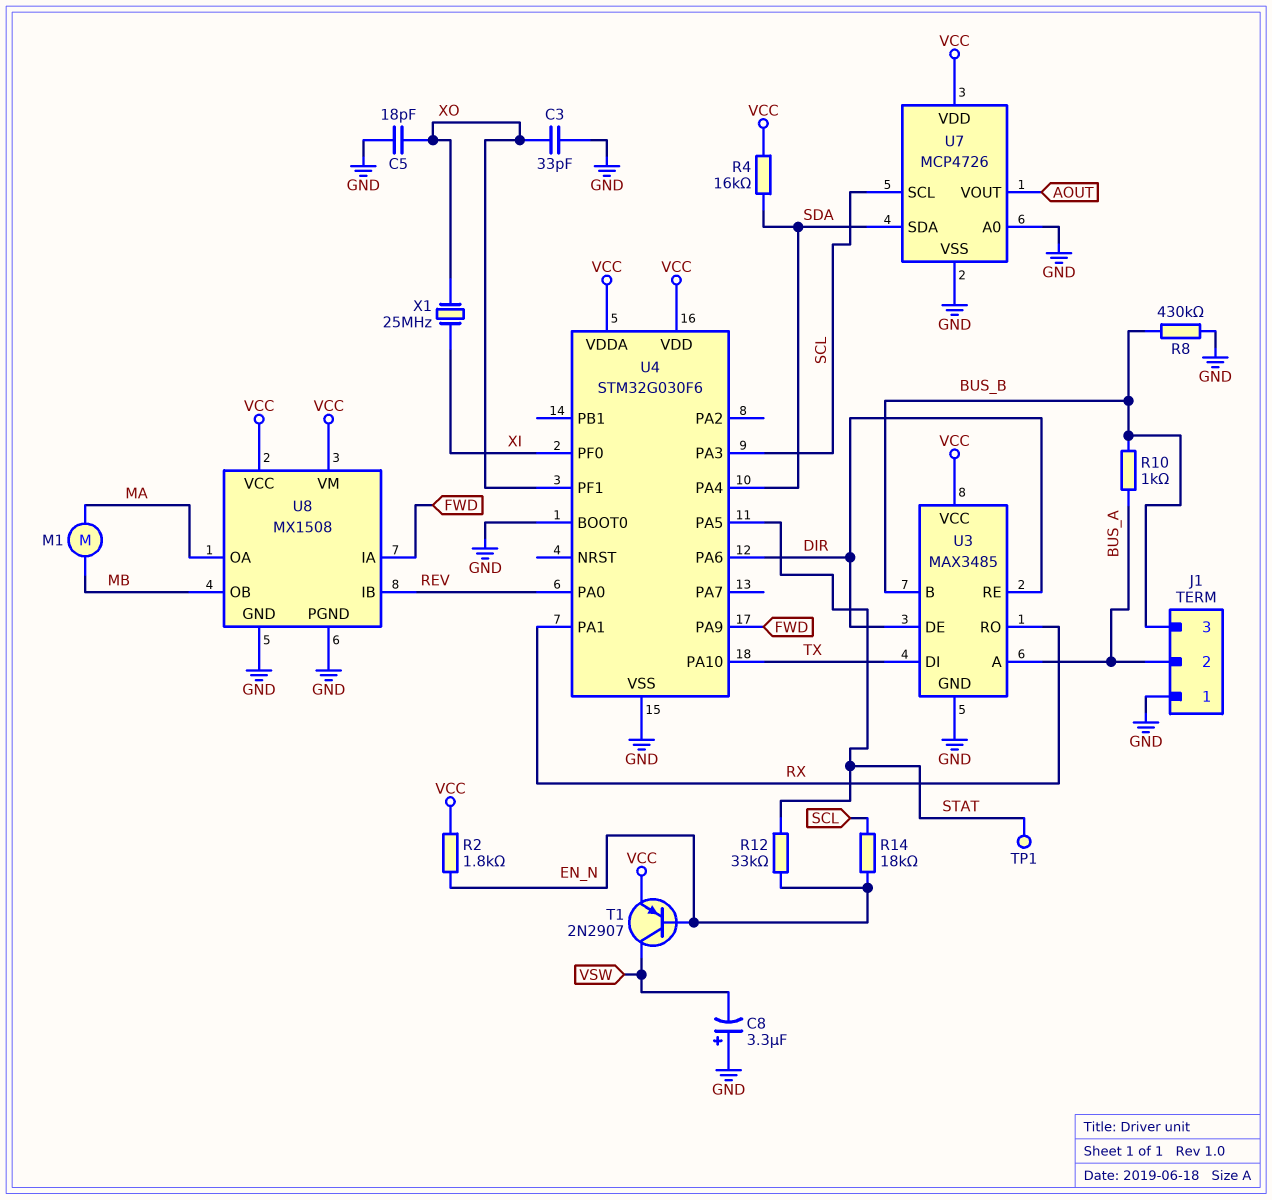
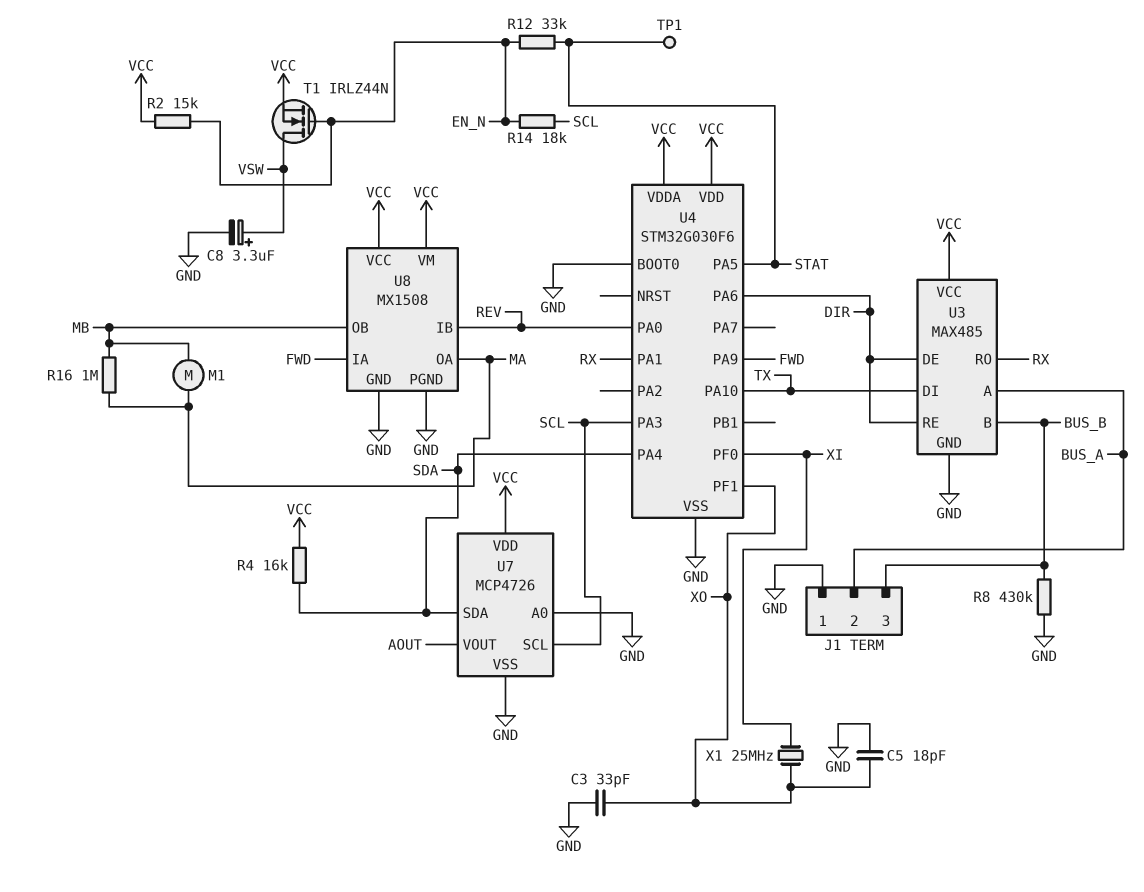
C8: 3.3uF (plus GND, minus VSW) -> 3.3uF (plus VSW, minus GND)
R2: 1.8k (EN_N, VCC) -> 15k (EN_N, VCC)
R10: 1k (BUS_A, BUS_B) -> none
R16: none -> 1M (MA, MB)
T1: PNP 2N2907 (B EN_N, C VSW, E VCC) -> NMOS IRLZ44N (G EN_N, D VSW, S VCC)
U3: MAX3485 -> MAX485

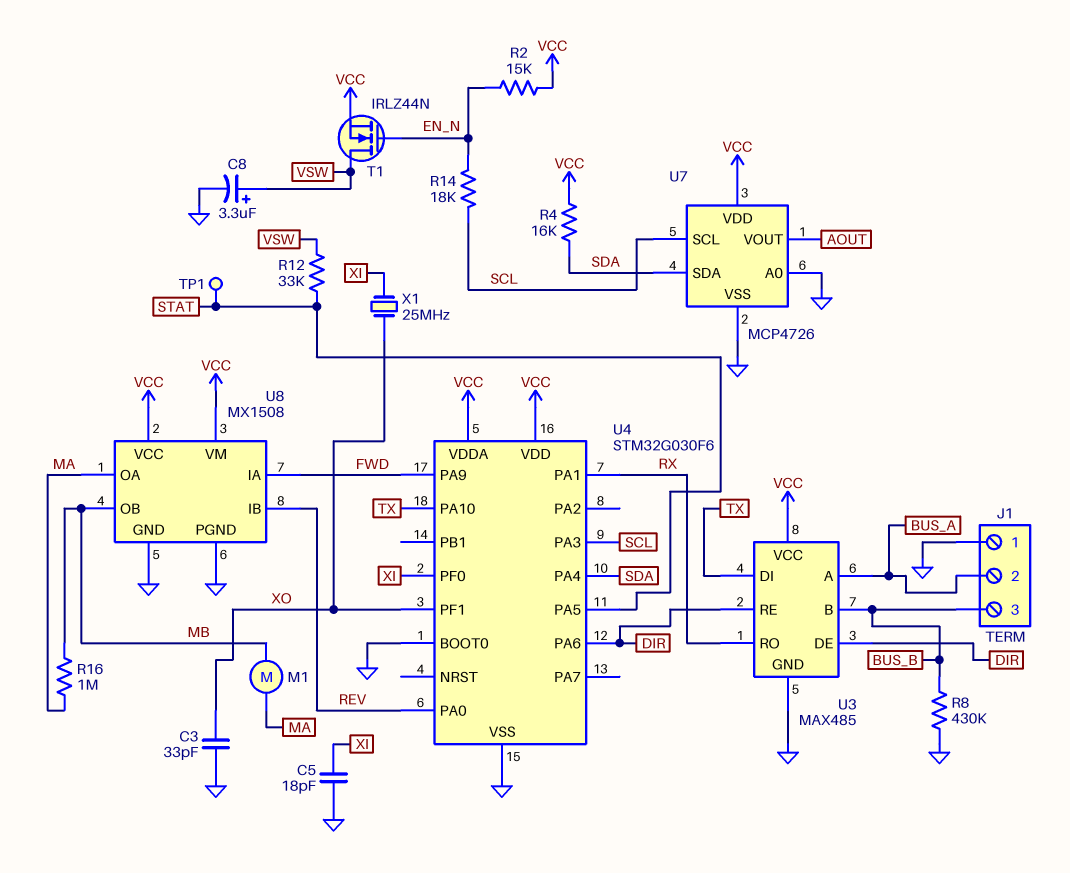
C5: 18pF (GND, XO) -> 18pF (GND, XI)
R12: 33k (EN_N, STAT) -> 33k (STAT, VSW)

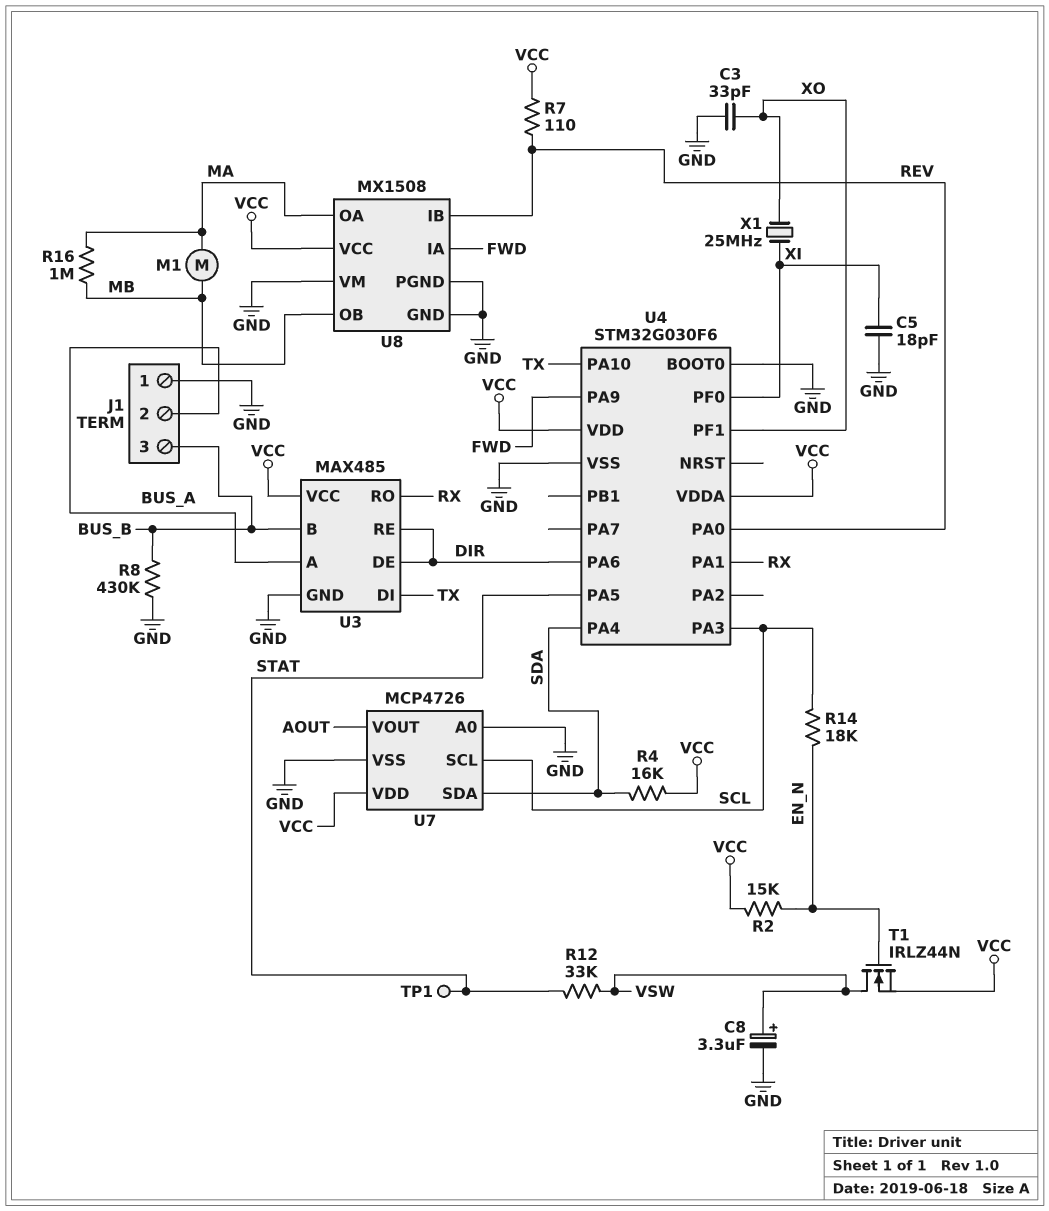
R7: none -> 110 (REV, VCC)
U8 pin VM: VCC -> GND

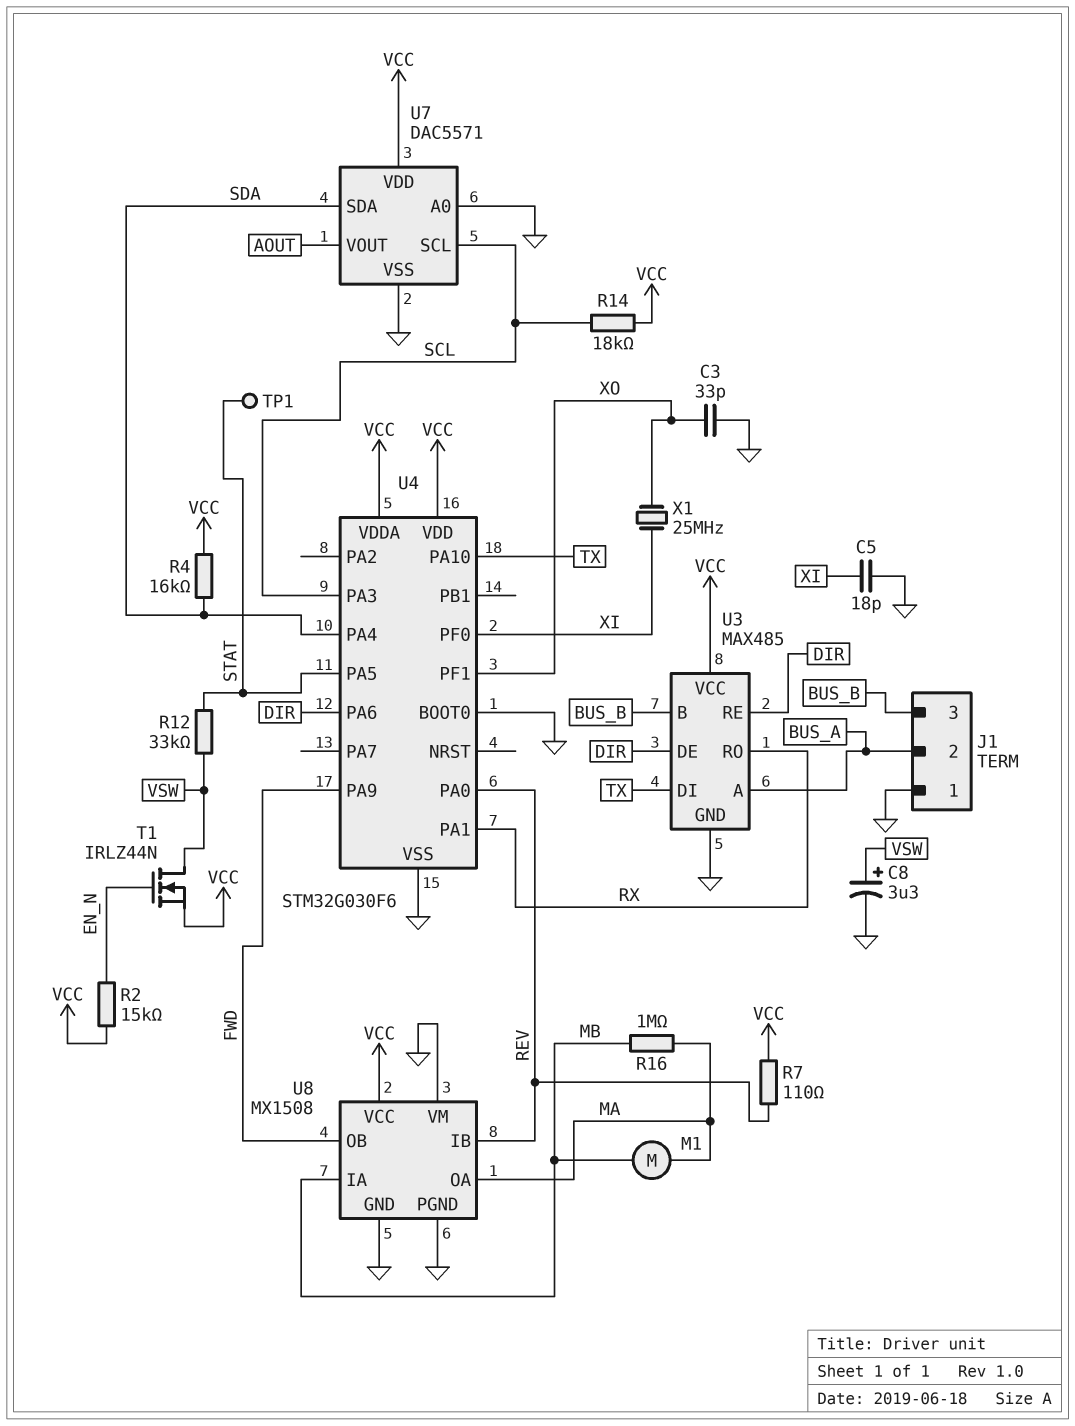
R8: 430k (BUS_B, GND) -> none
R14: 18k (EN_N, SCL) -> 18k (SCL, VCC)
U7: MCP4726 -> DAC5571
U8 pin IA: FWD -> MB
U8 pin OB: MB -> FWD

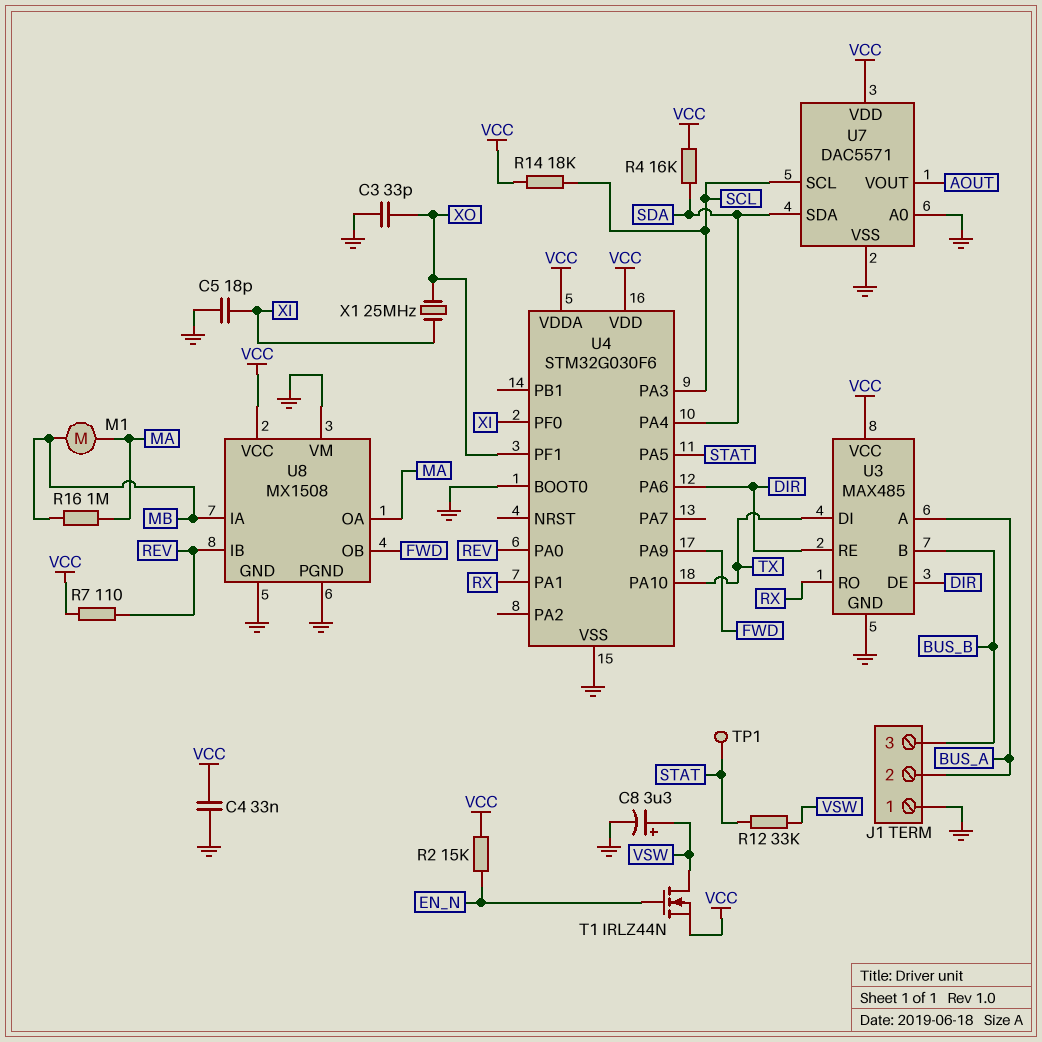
C4: none -> 33nF (GND, VCC)

